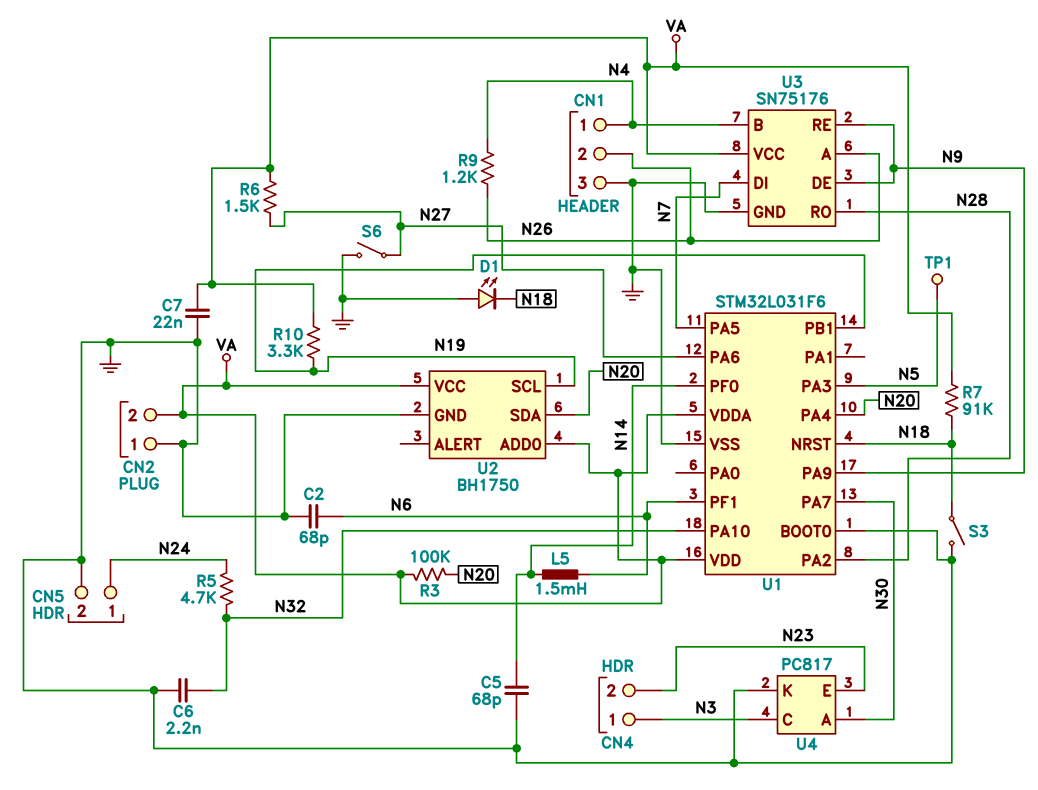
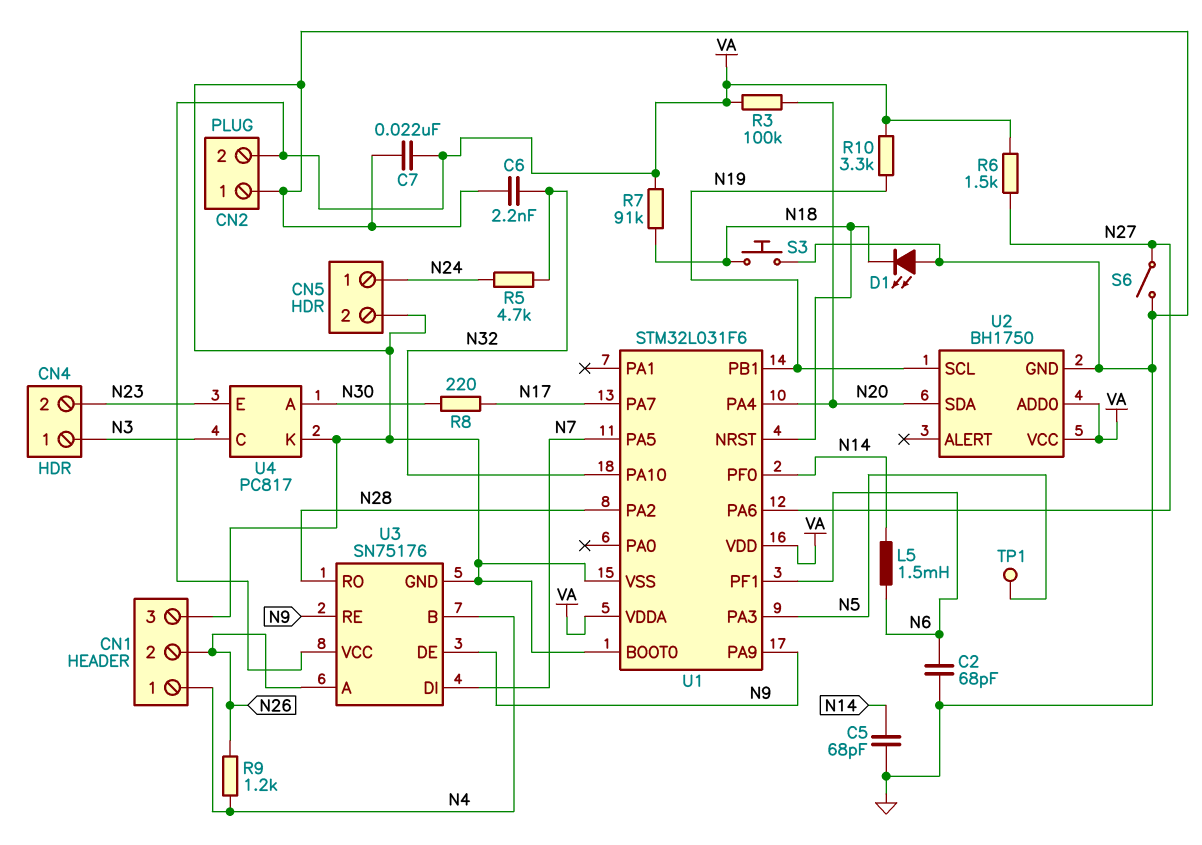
R8: none -> 220 (N17, N30)
S3: switch (GND, N18) -> button (GND, N18)
U1 pin PA7: N30 -> N17

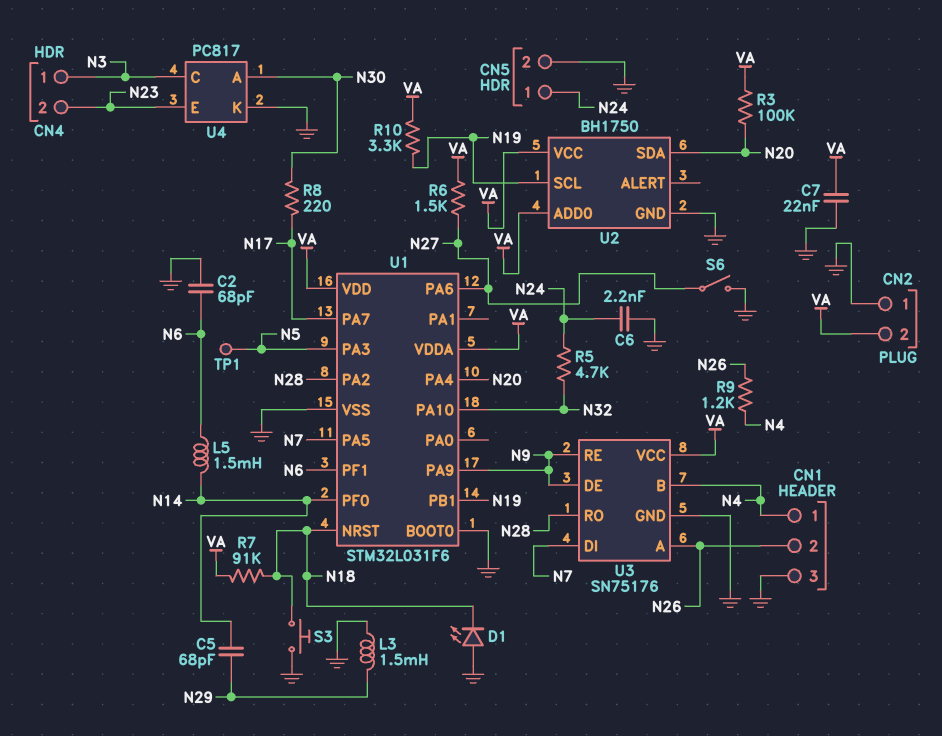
C5: 68pF (GND, N14) -> 68pF (N14, N29)
C6: 2.2nF (GND, N32) -> 2.2nF (GND, N24)
L3: none -> 1.5mH (GND, N29)

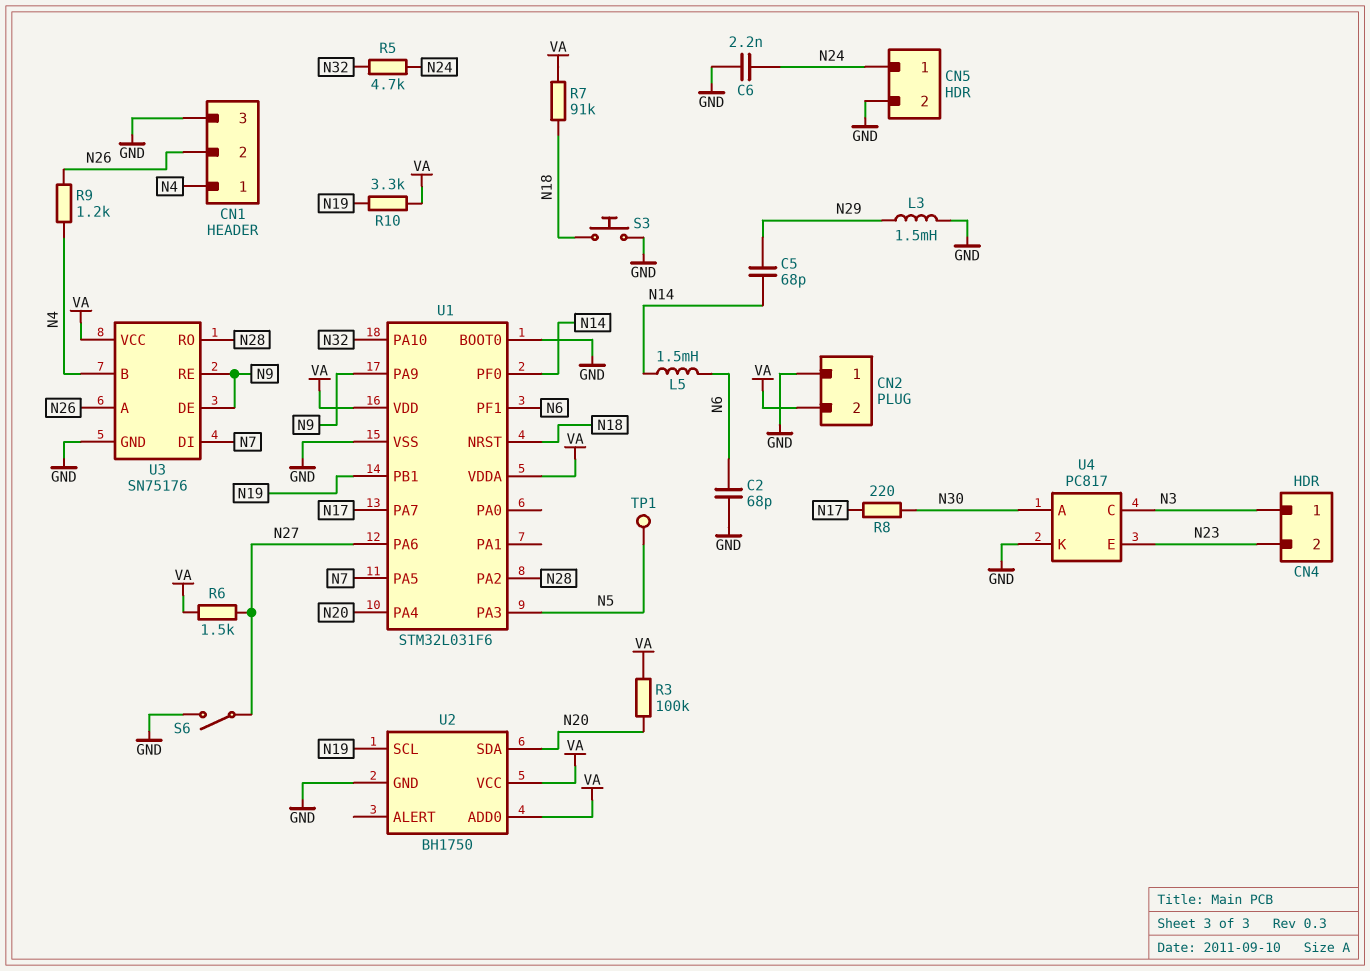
C7: 22nF (GND, VA) -> none
D1: LED (A GND, K N18) -> none

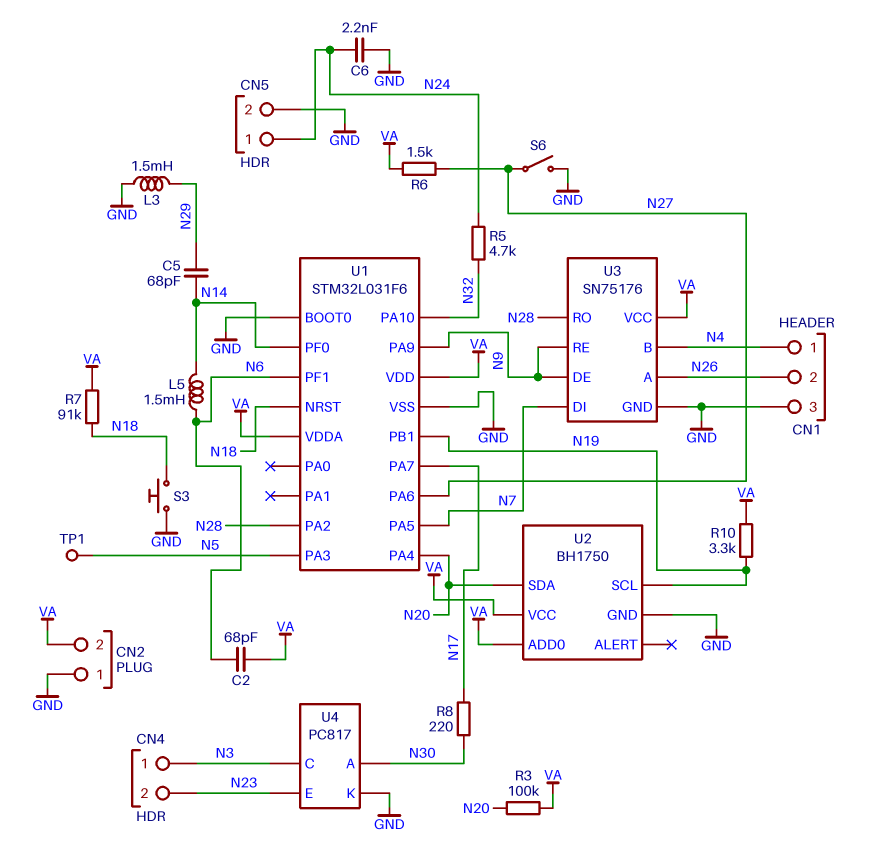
C2: 68pF (GND, N6) -> 68pF (N6, VA)
R9: 1.2k (N4, N26) -> none

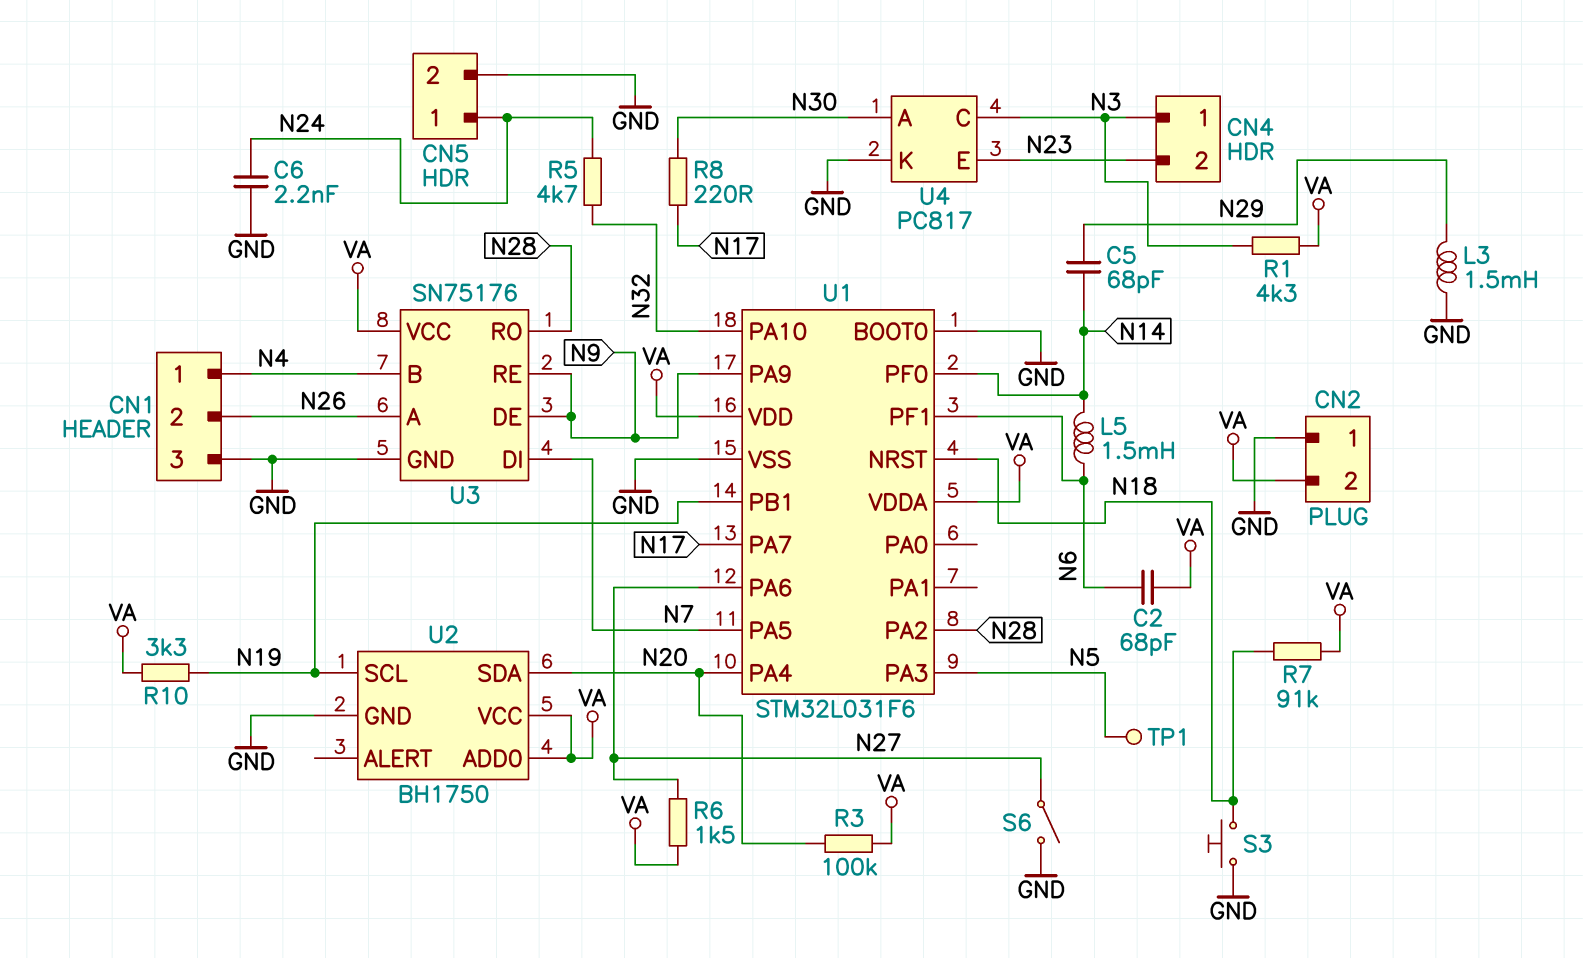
R1: none -> 4.3k (N3, VA)

